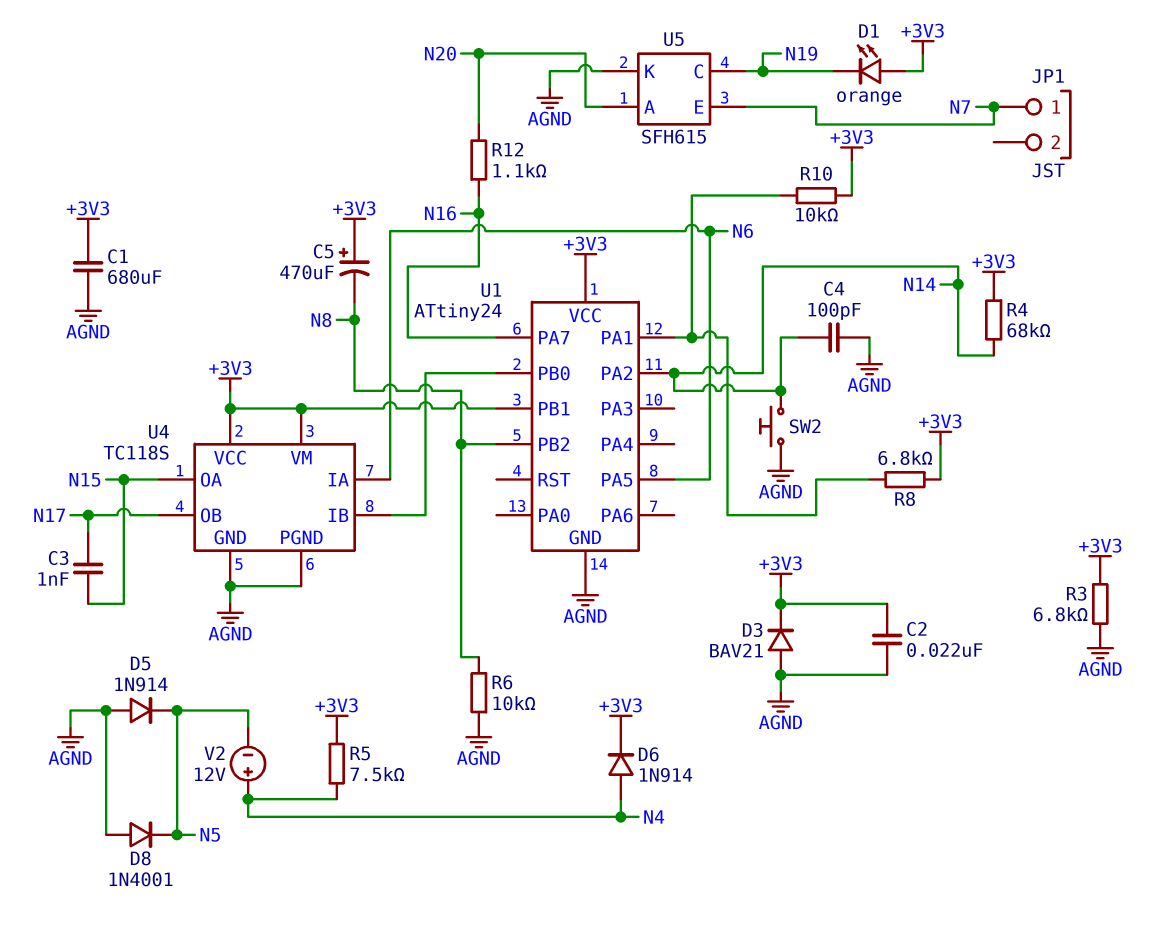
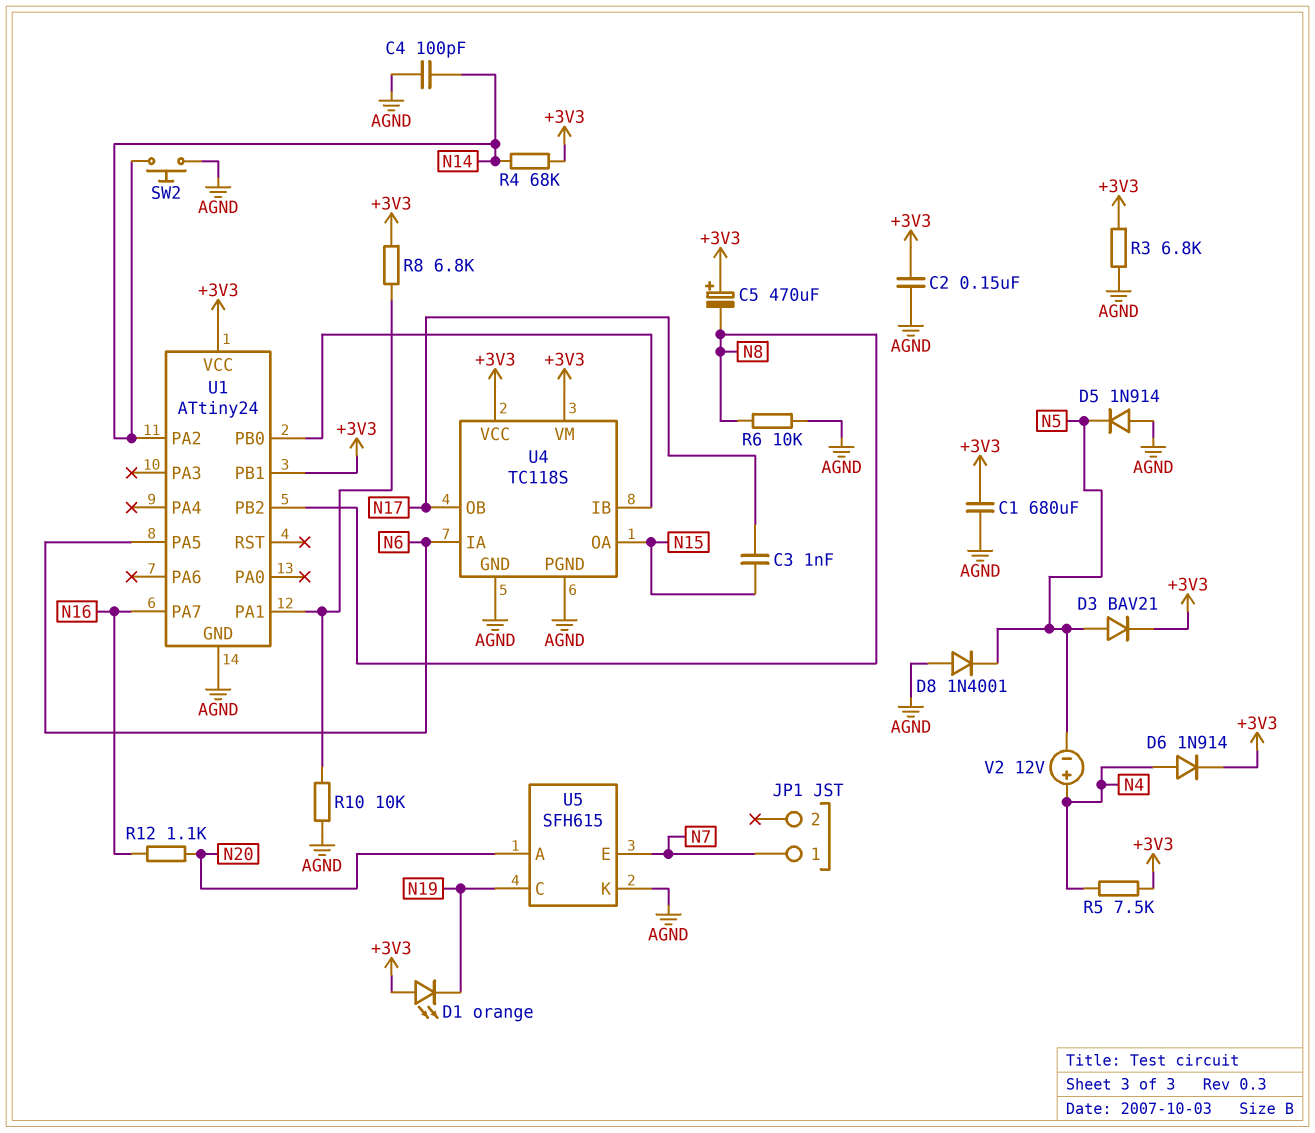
C2: 22nF (+3V3, AGND) -> 150nF (+3V3, AGND)
D3: diode BAV21 (A AGND, K +3V3) -> diode BAV21 (A N5, K +3V3)
R10: 10k (+3V3, U1/PA1) -> 10k (AGND, U1/PA1)

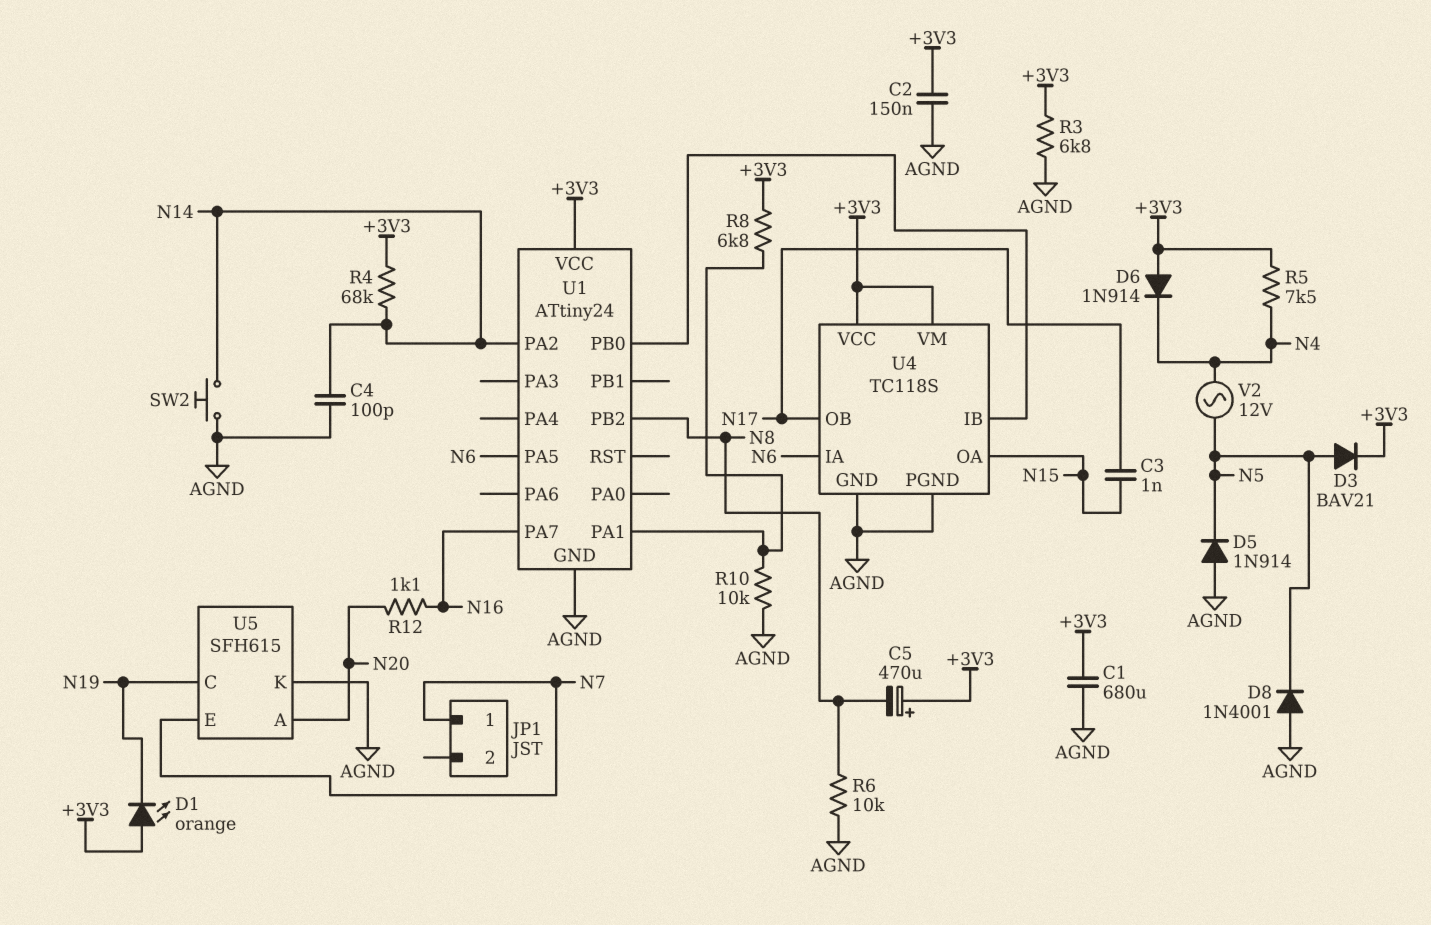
D6: diode 1N914 (A N4, K +3V3) -> diode 1N914 (A +3V3, K N4)
U1 pin PB1: +3V3 -> none
V2: 12V (plus N4, minus N5) -> AC 12V (N4, N5)

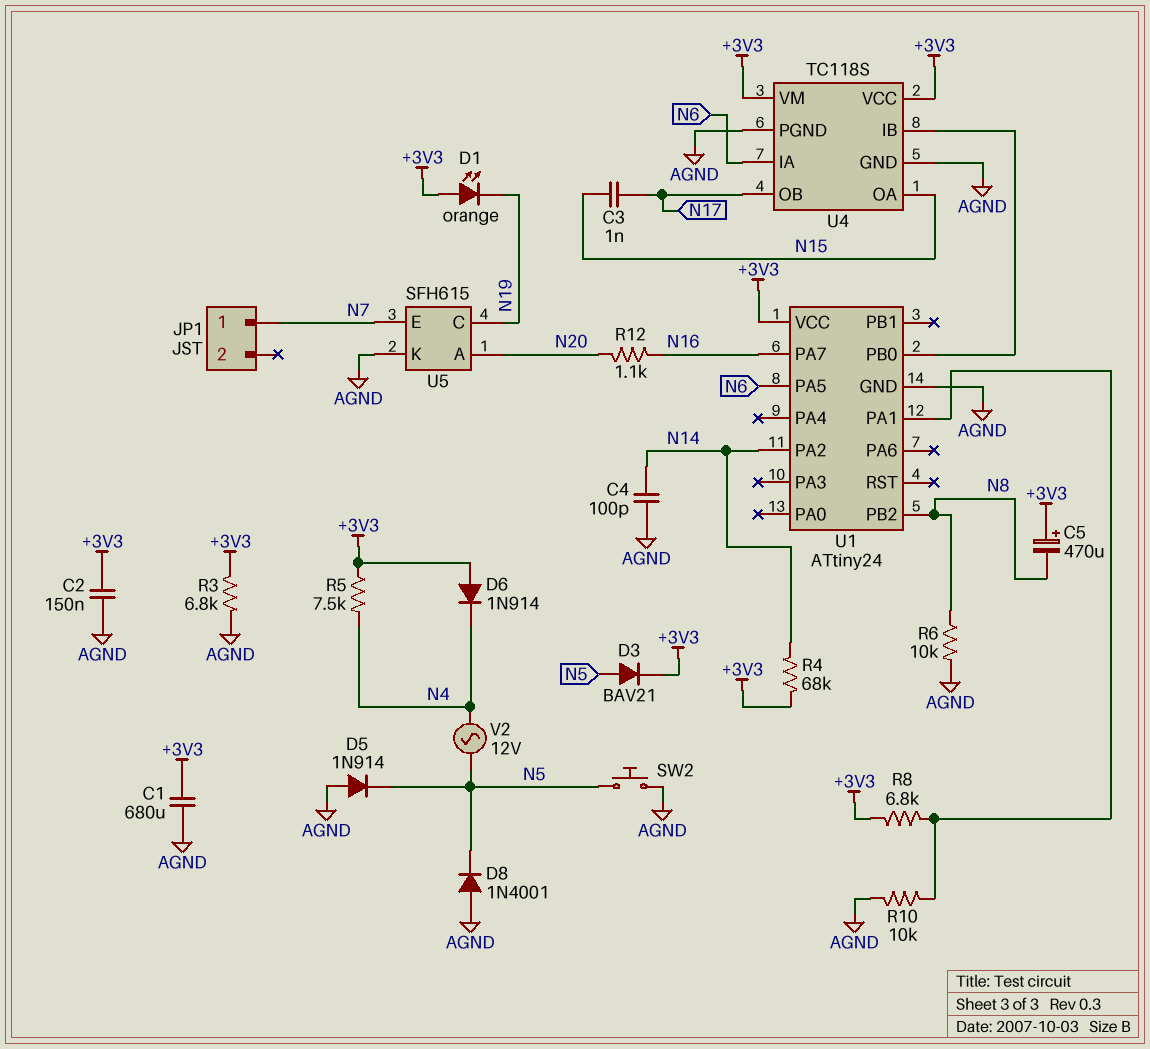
SW2: button (AGND, N14) -> button (AGND, N5)

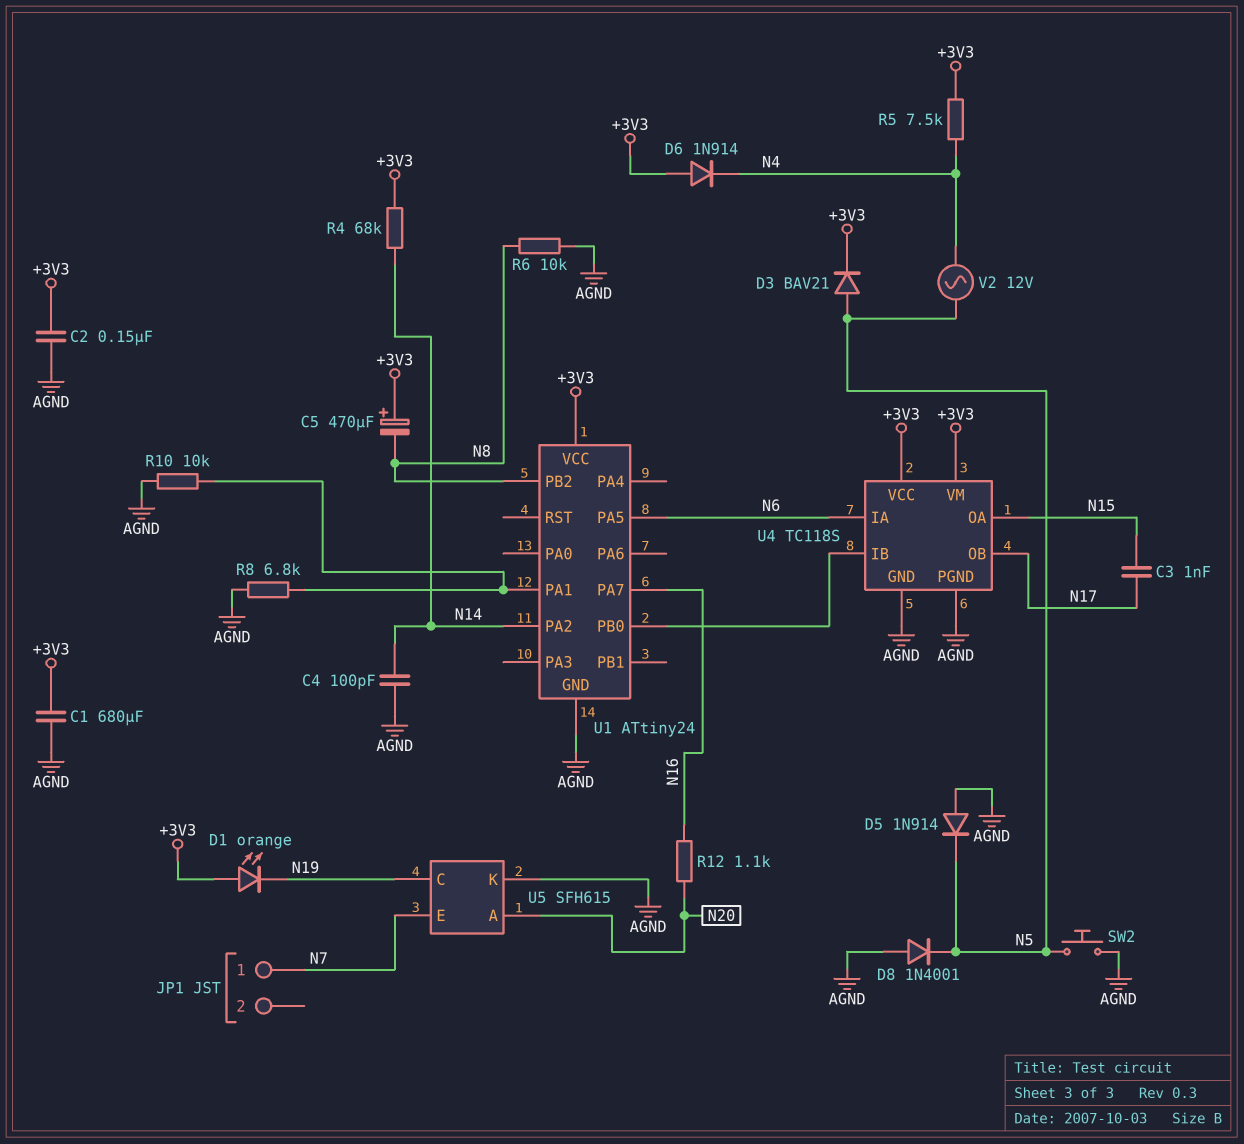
R3: 6.8k (+3V3, AGND) -> none
R8: 6.8k (+3V3, U1/PA1) -> 6.8k (AGND, U1/PA1)

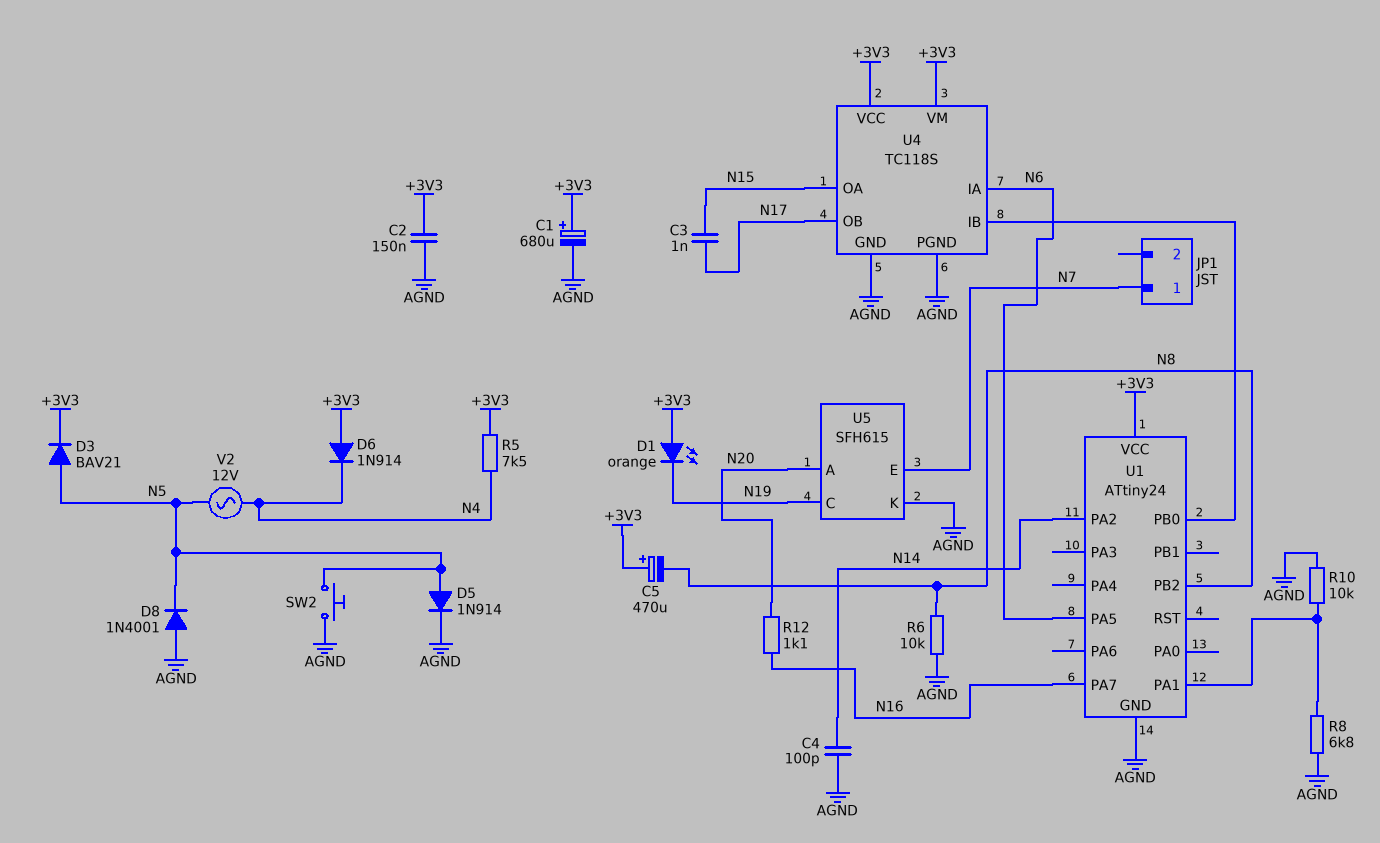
C1: 680uF (+3V3, AGND) -> 680uF (plus +3V3, minus AGND)
D5: diode 1N914 (A AGND, K N5) -> diode 1N914 (A N5, K AGND)
R4: 68k (+3V3, N14) -> none

